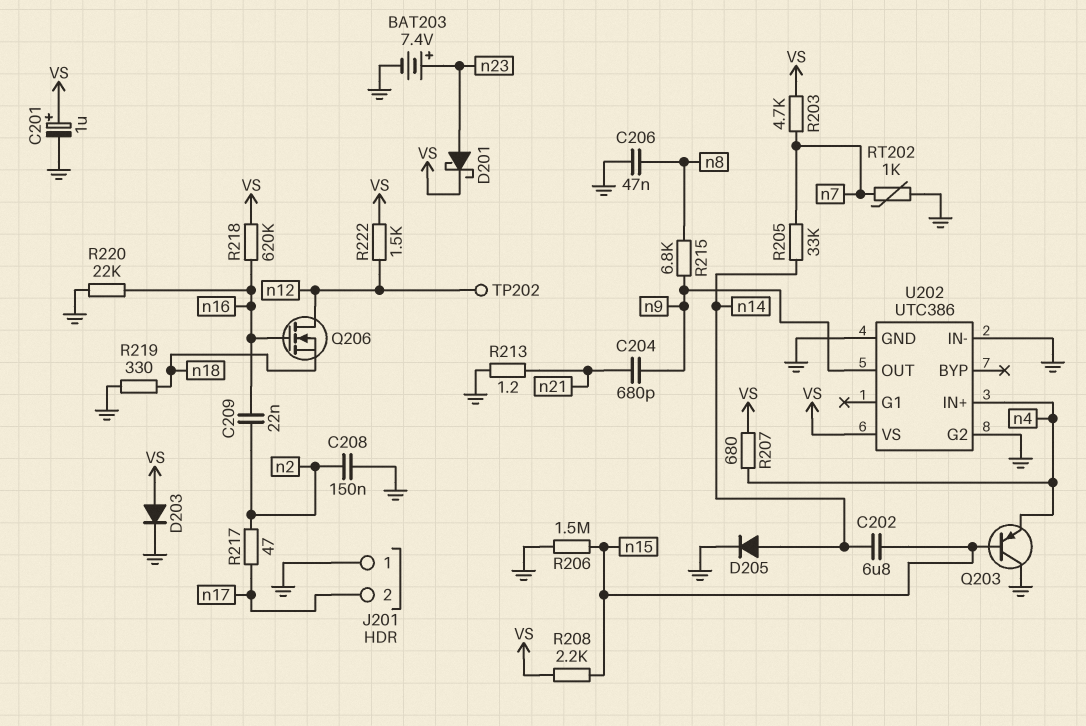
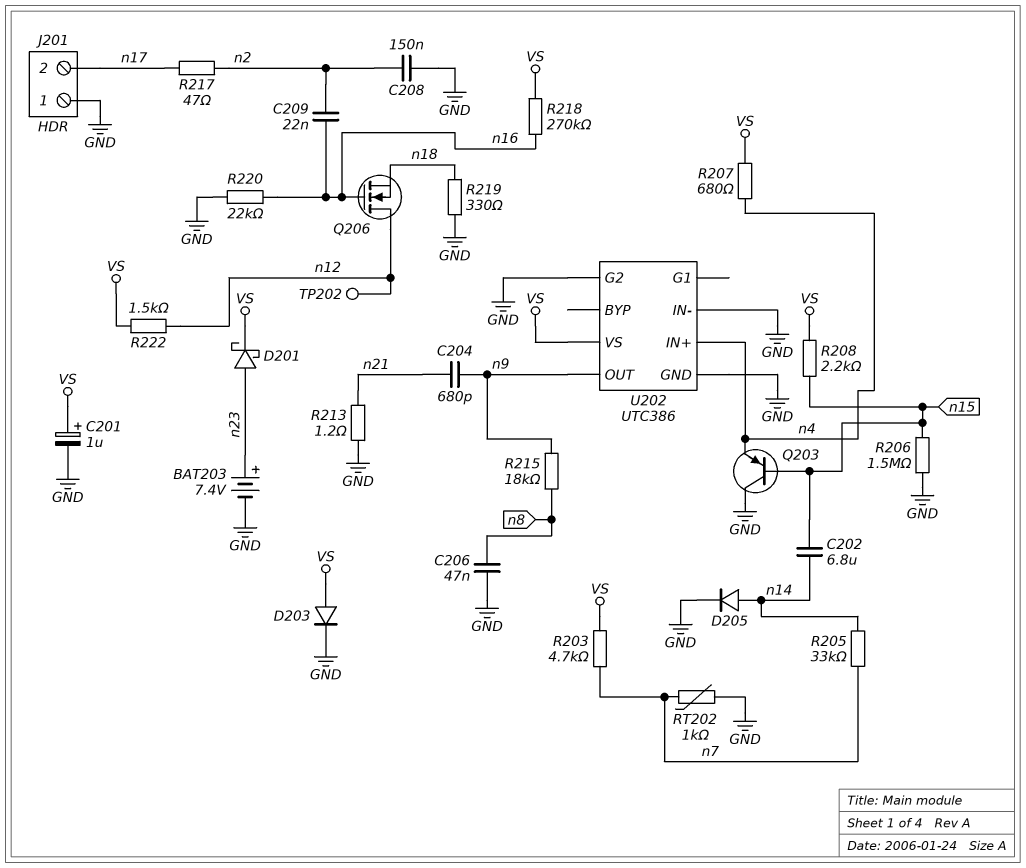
R215: 6.8k (n8, n9) -> 18k (n8, n9)
R218: 620k (VS, n16) -> 270k (VS, n16)

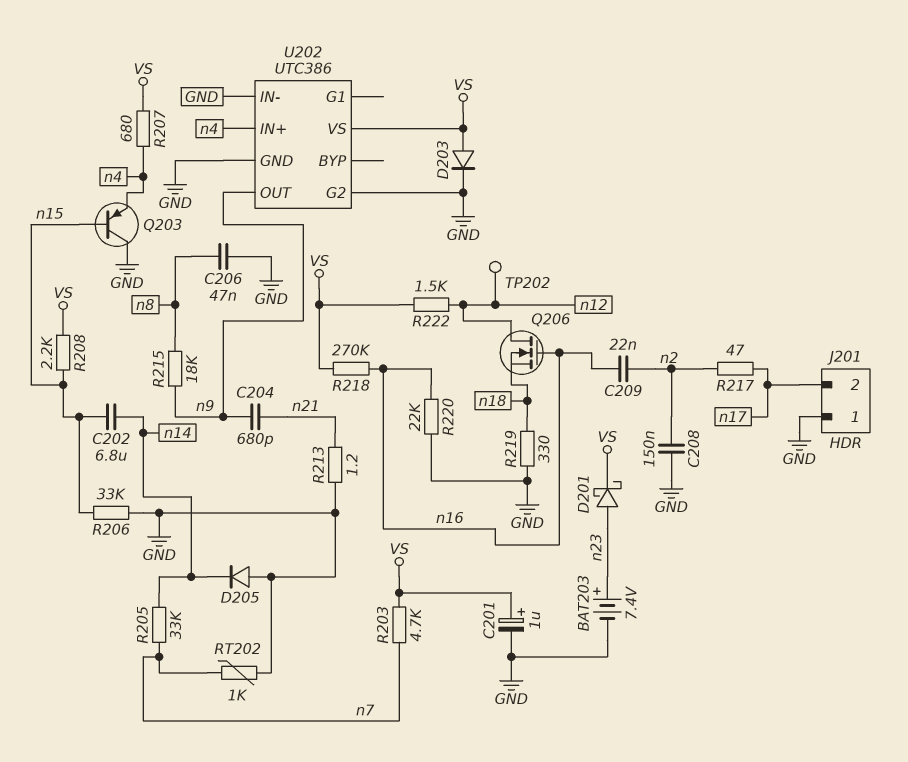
D205: diode (A n14, K GND) -> diode (A GND, K n14)
R206: 1.5M (GND, n15) -> 33k (GND, n15)

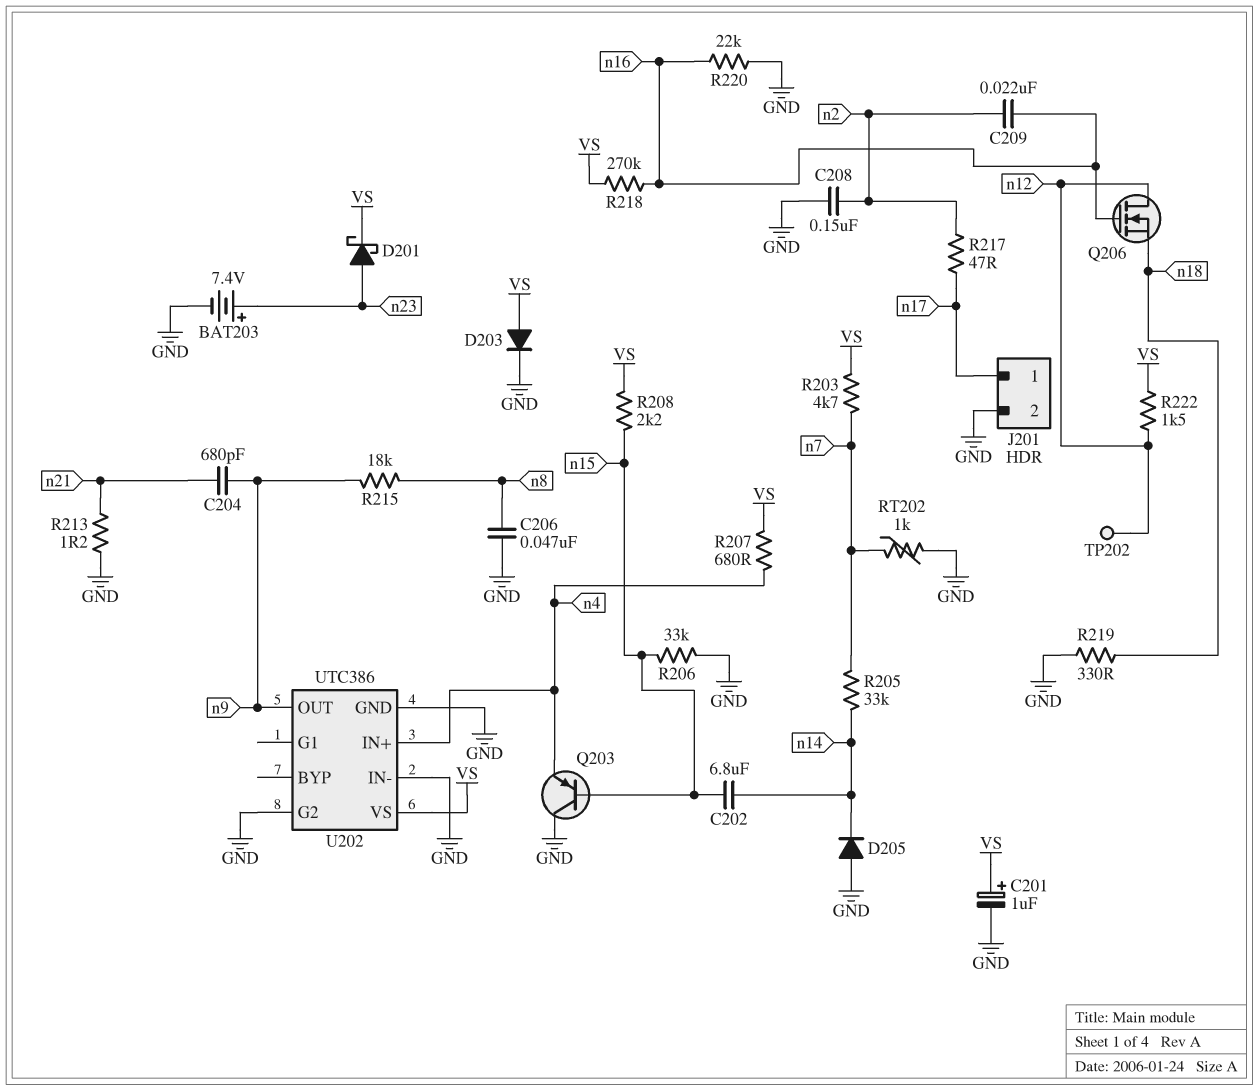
J201 pin 1: GND -> n17
J201 pin 2: n17 -> GND

